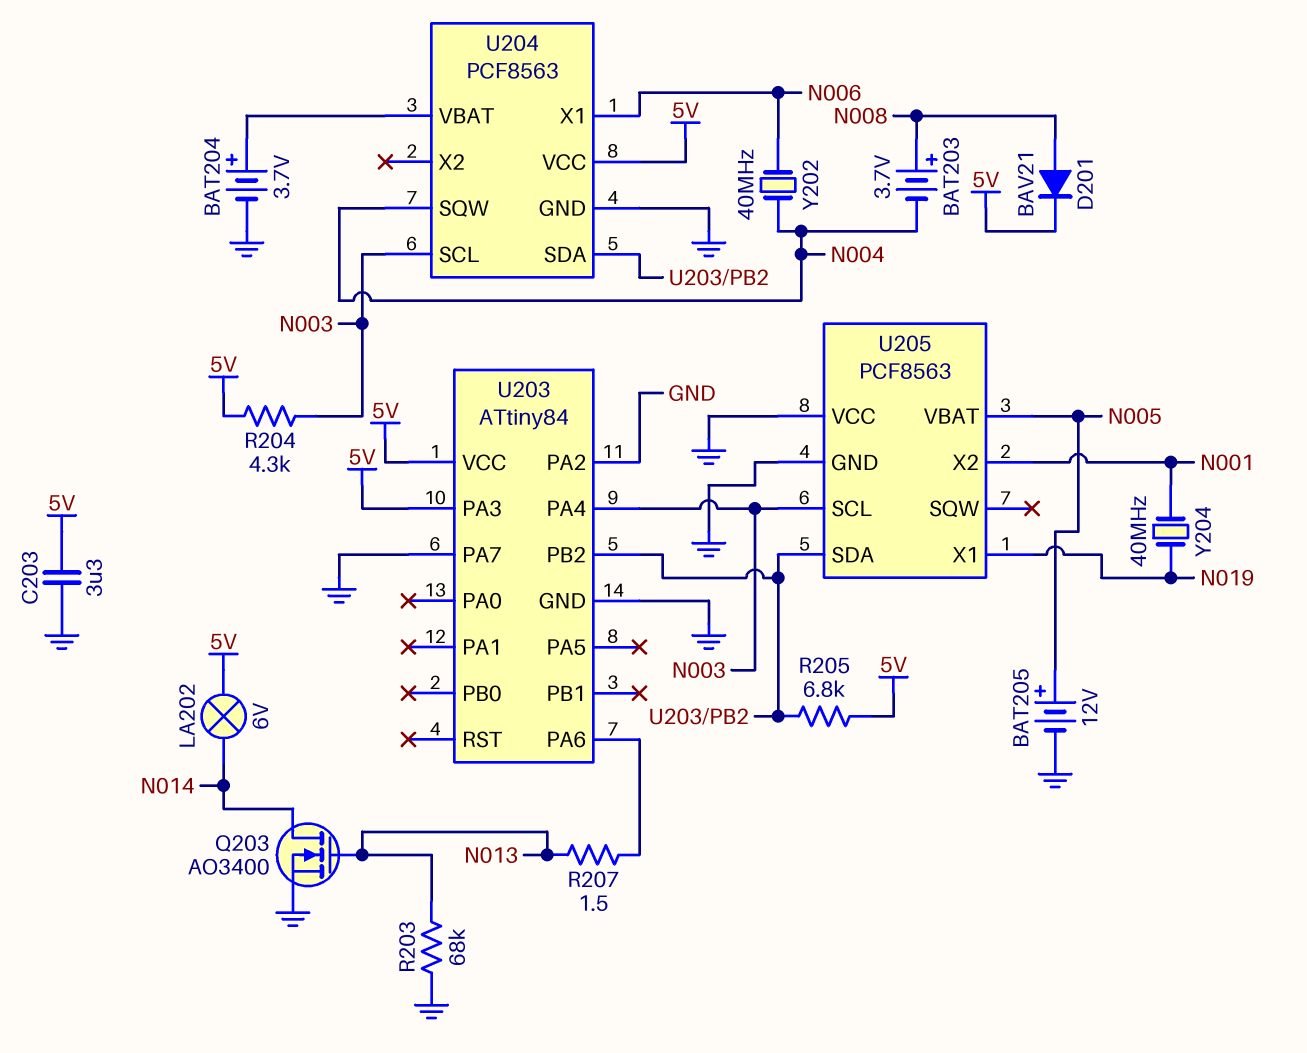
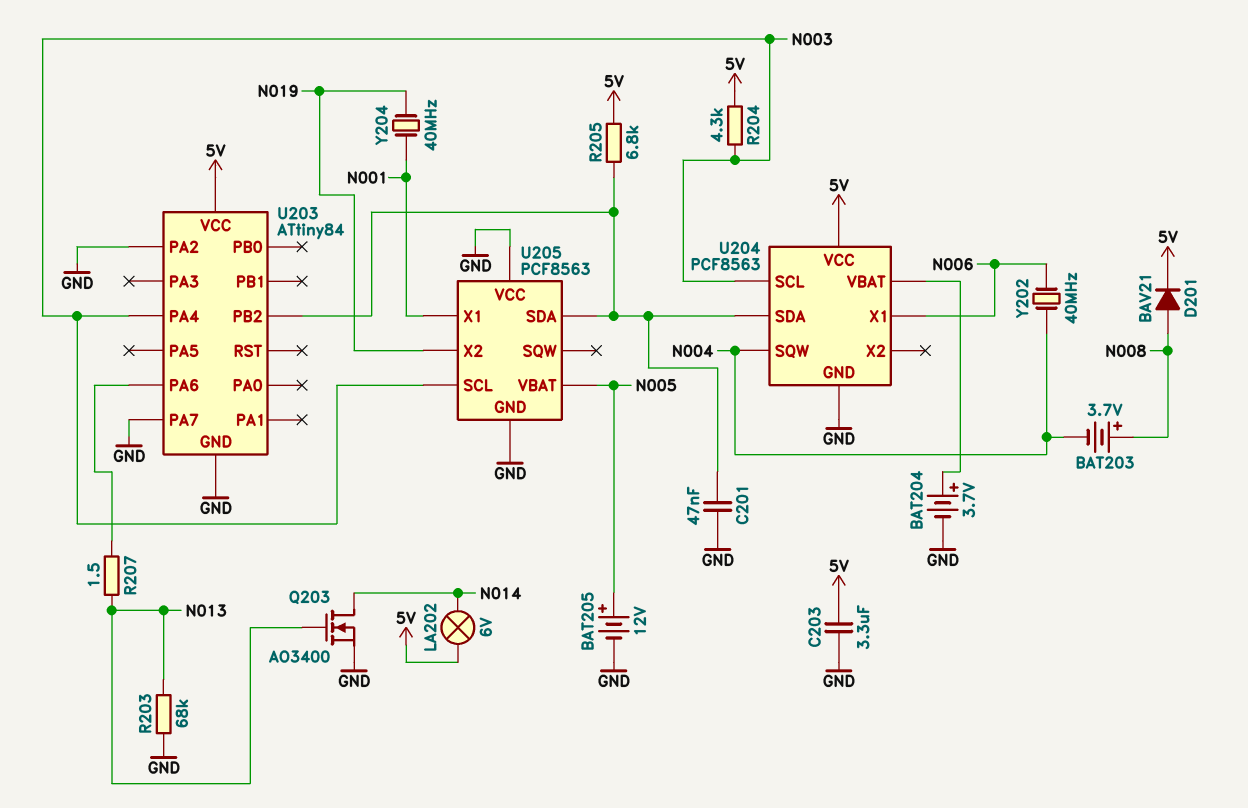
C201: none -> 47nF (GND, U203/PB2)
U203 pin PA3: 5V -> none
U205 pin X1: N019 -> N001
U205 pin X2: N001 -> N019

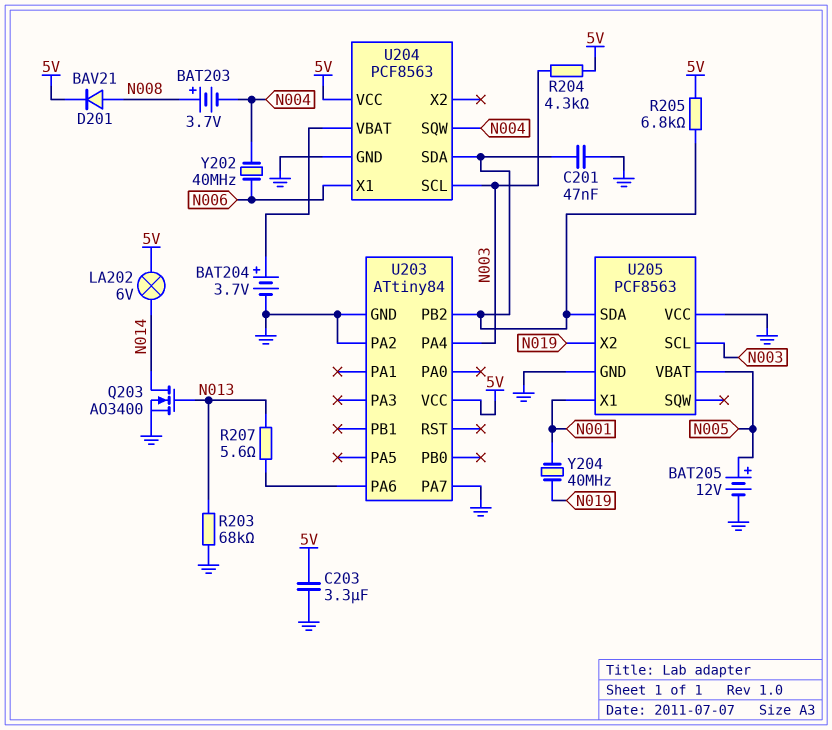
R207: 1.5 (N013, U203/PA6) -> 5.6 (N013, U203/PA6)

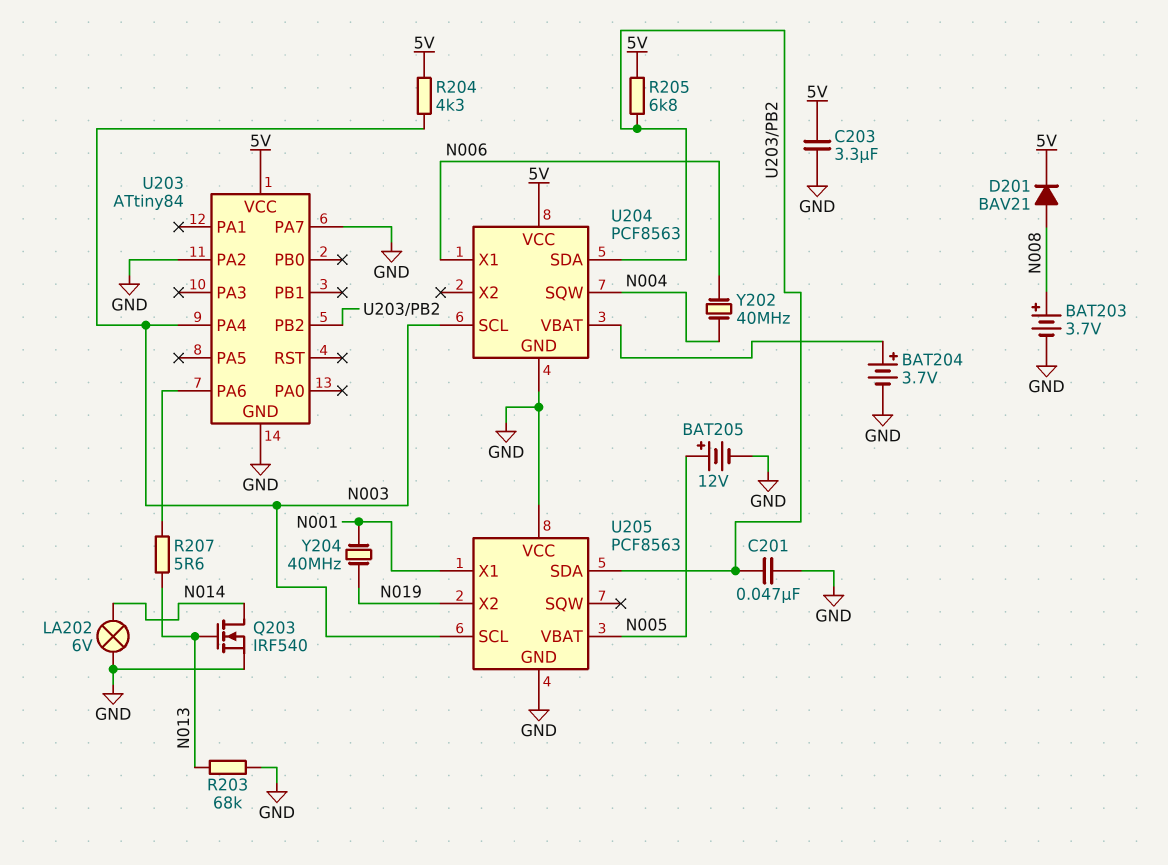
BAT203: 3.7V (plus N008, minus N004) -> 3.7V (plus N008, minus GND)
LA202: lamp 6V (5V, N014) -> lamp 6V (GND, N014)
Q203: NMOS AO3400 (G N013, D N014, S GND) -> NMOS IRF540 (G N013, D N014, S GND)

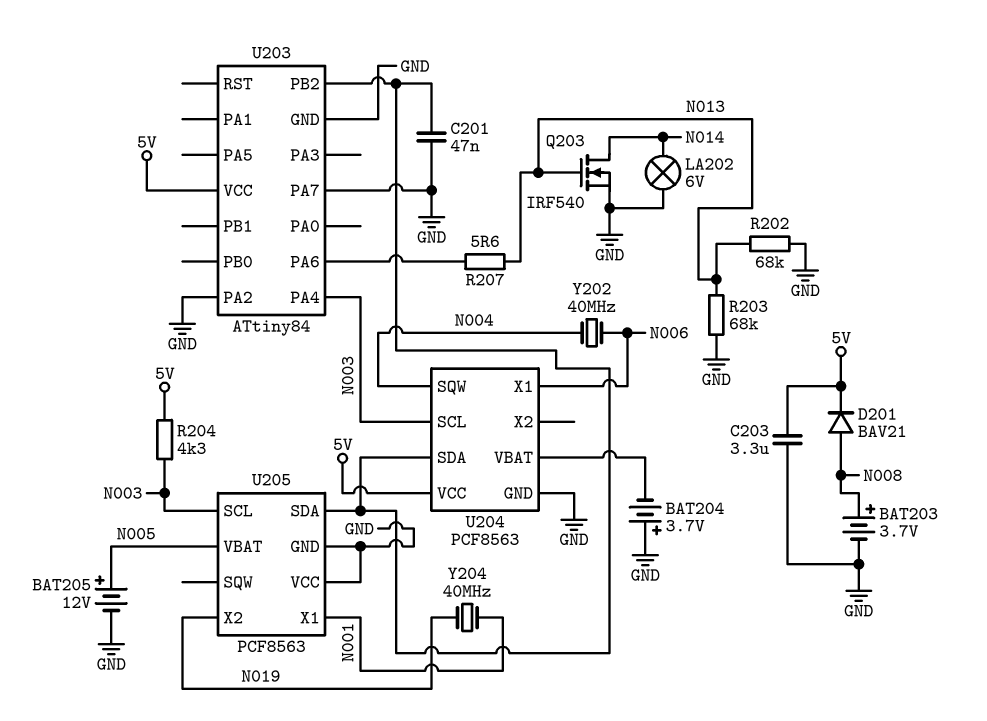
BAT204: 3.7V (plus U204/VBAT, minus GND) -> 3.7V (plus GND, minus U204/VBAT)
R202: none -> 68k (GND, N013)
R205: 6.8k (5V, U203/PB2) -> none

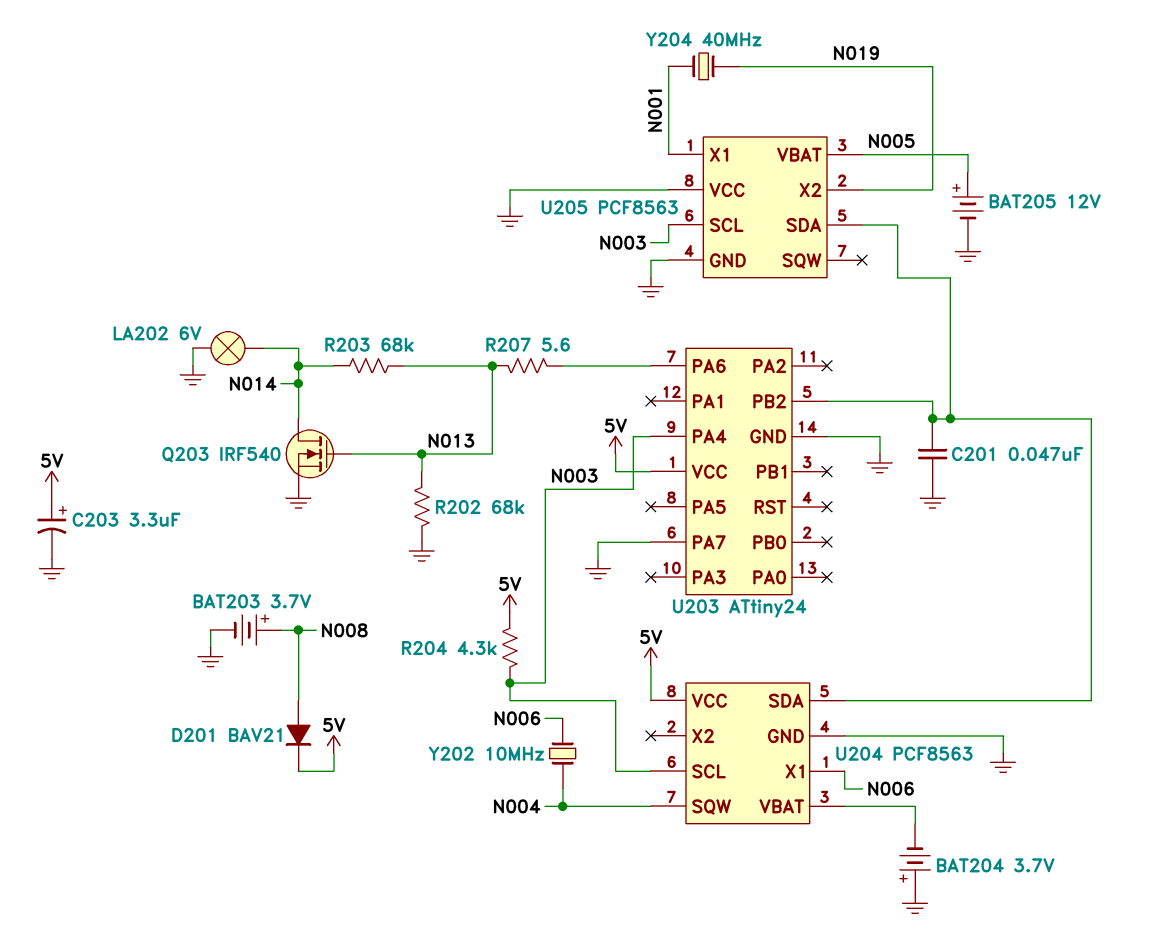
C203: 3.3uF (5V, GND) -> 3.3uF (plus 5V, minus GND)
R203: 68k (GND, N013) -> 68k (N013, N014)
U203: ATtiny84 -> ATtiny24
U203 pin PA2: GND -> none
Y202: 40MHz (N004, N006) -> 10MHz (N004, N006)

